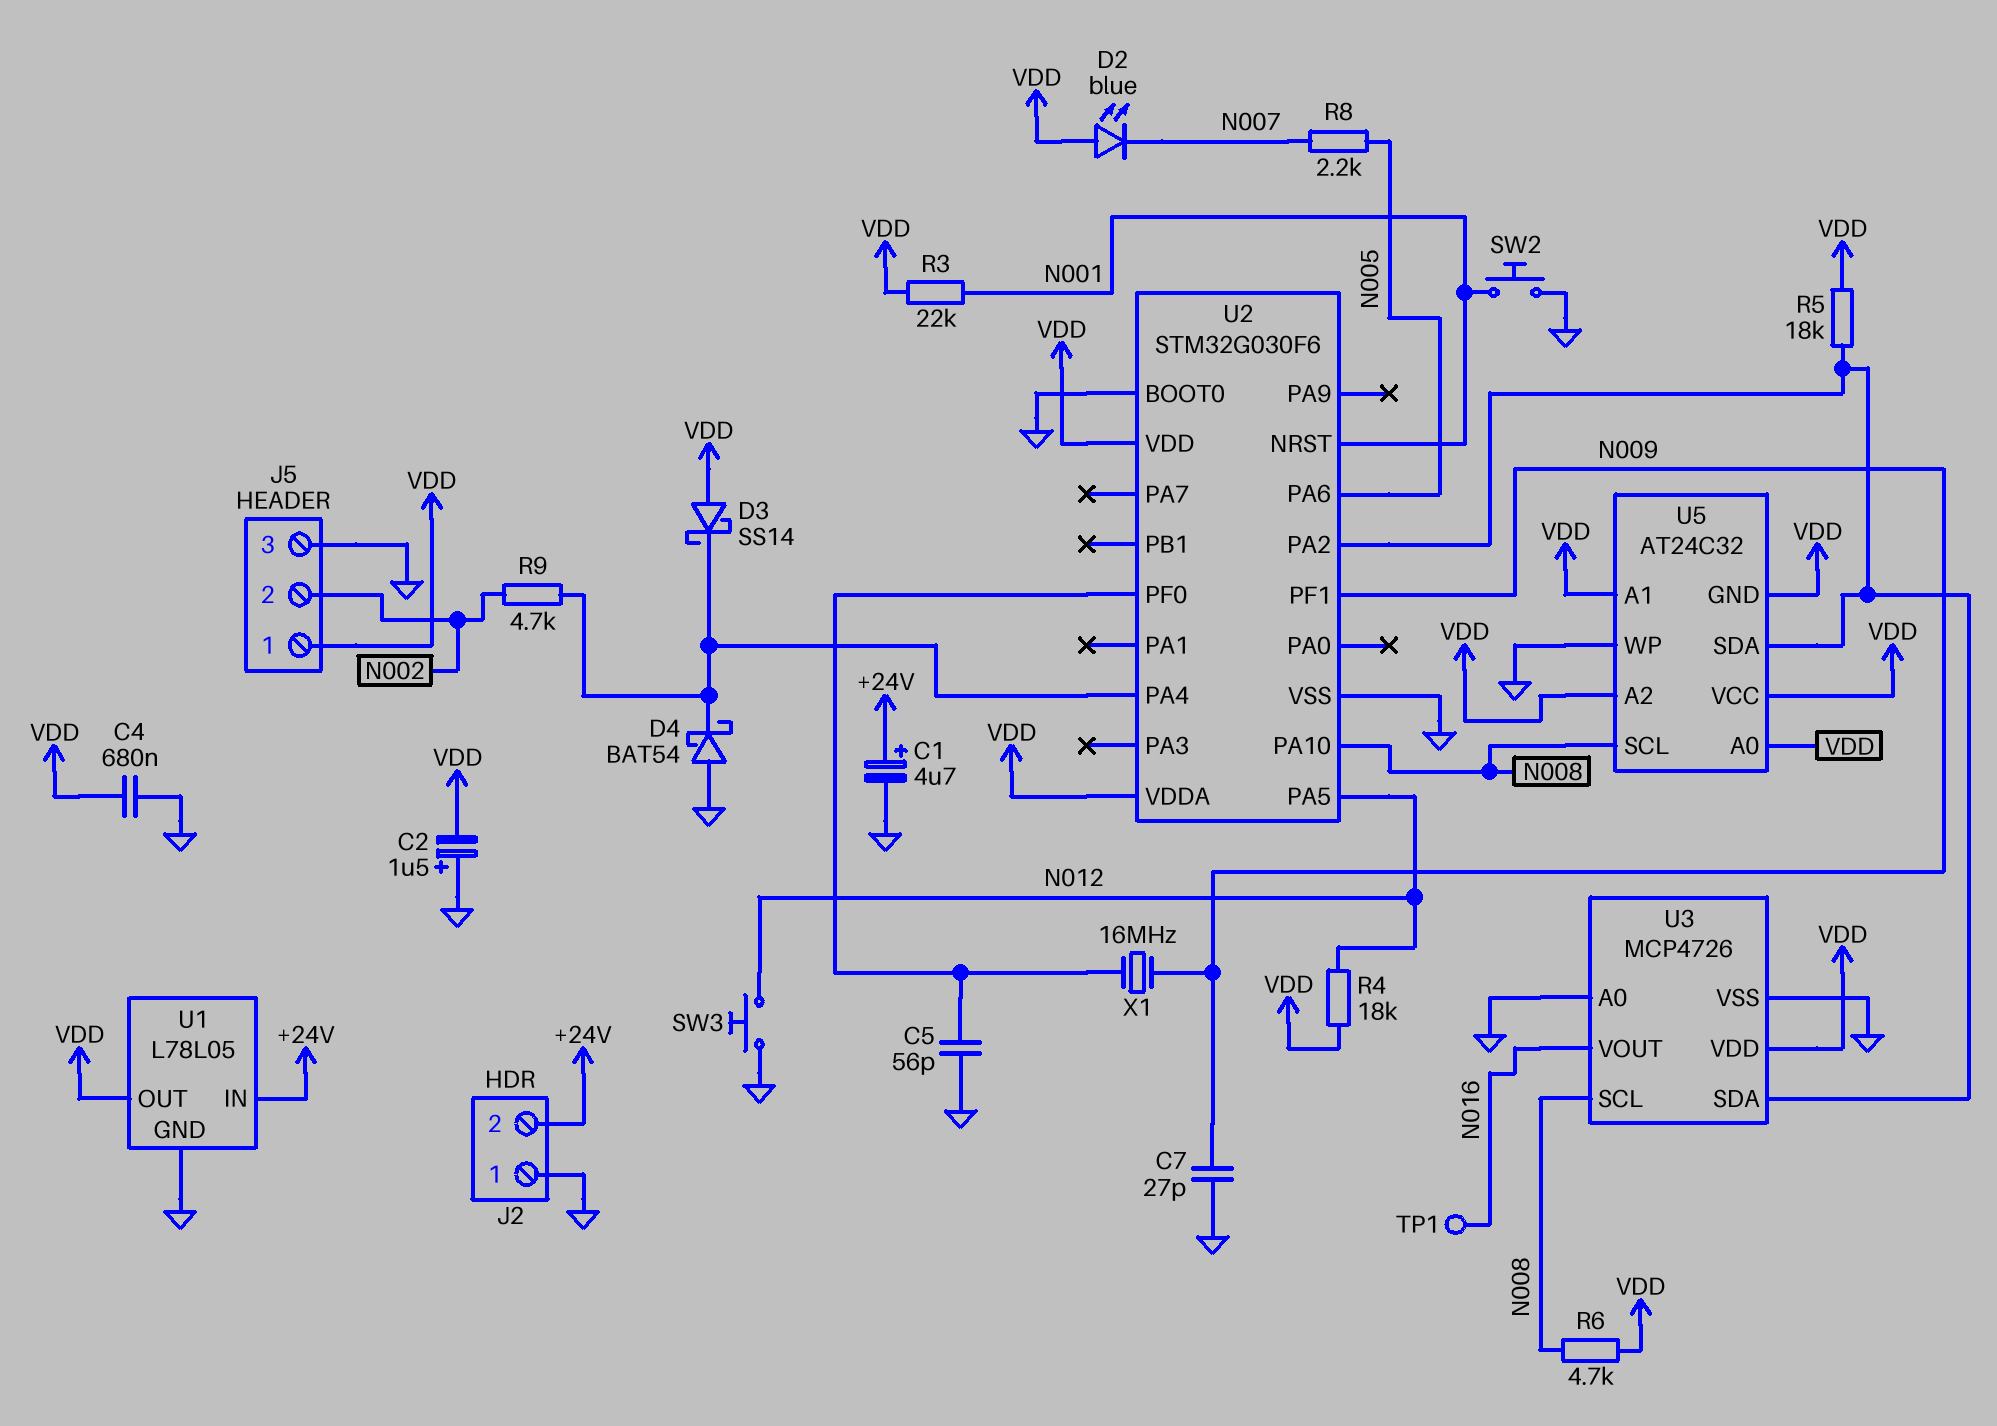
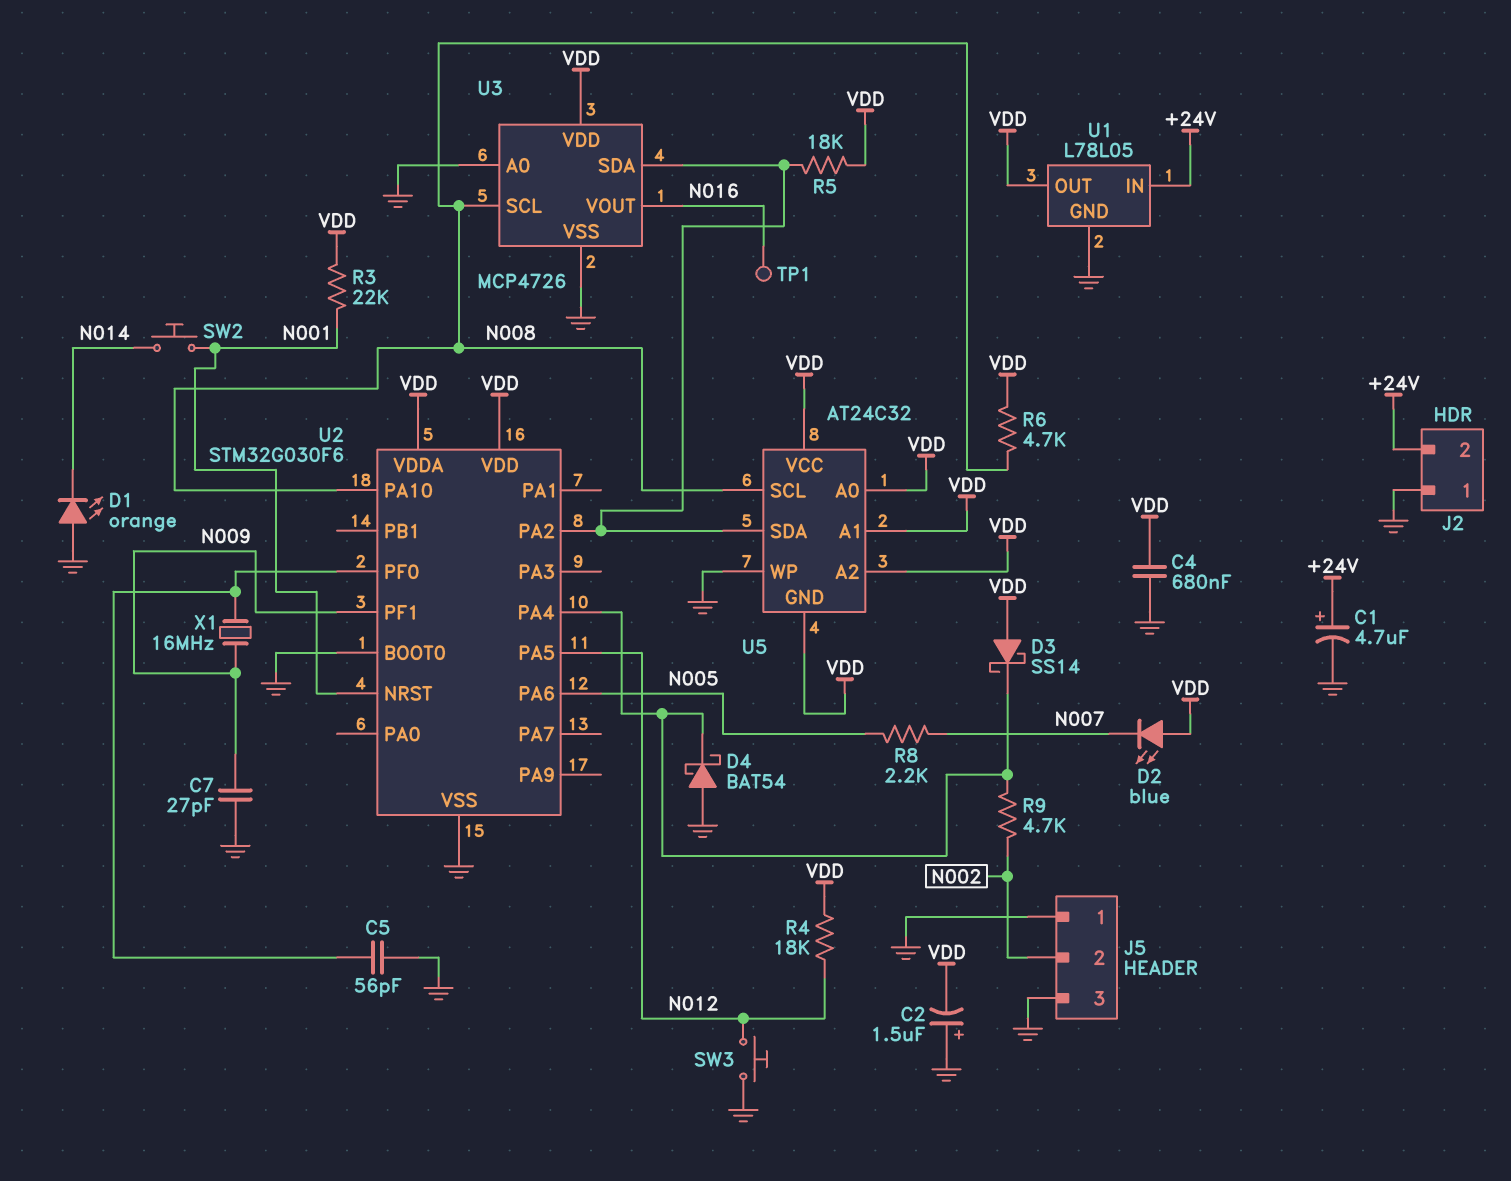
D1: none -> LED orange (A GND, K N014)
J5 pin 1: VDD -> GND
SW2: button (GND, N001) -> button (N001, N014)

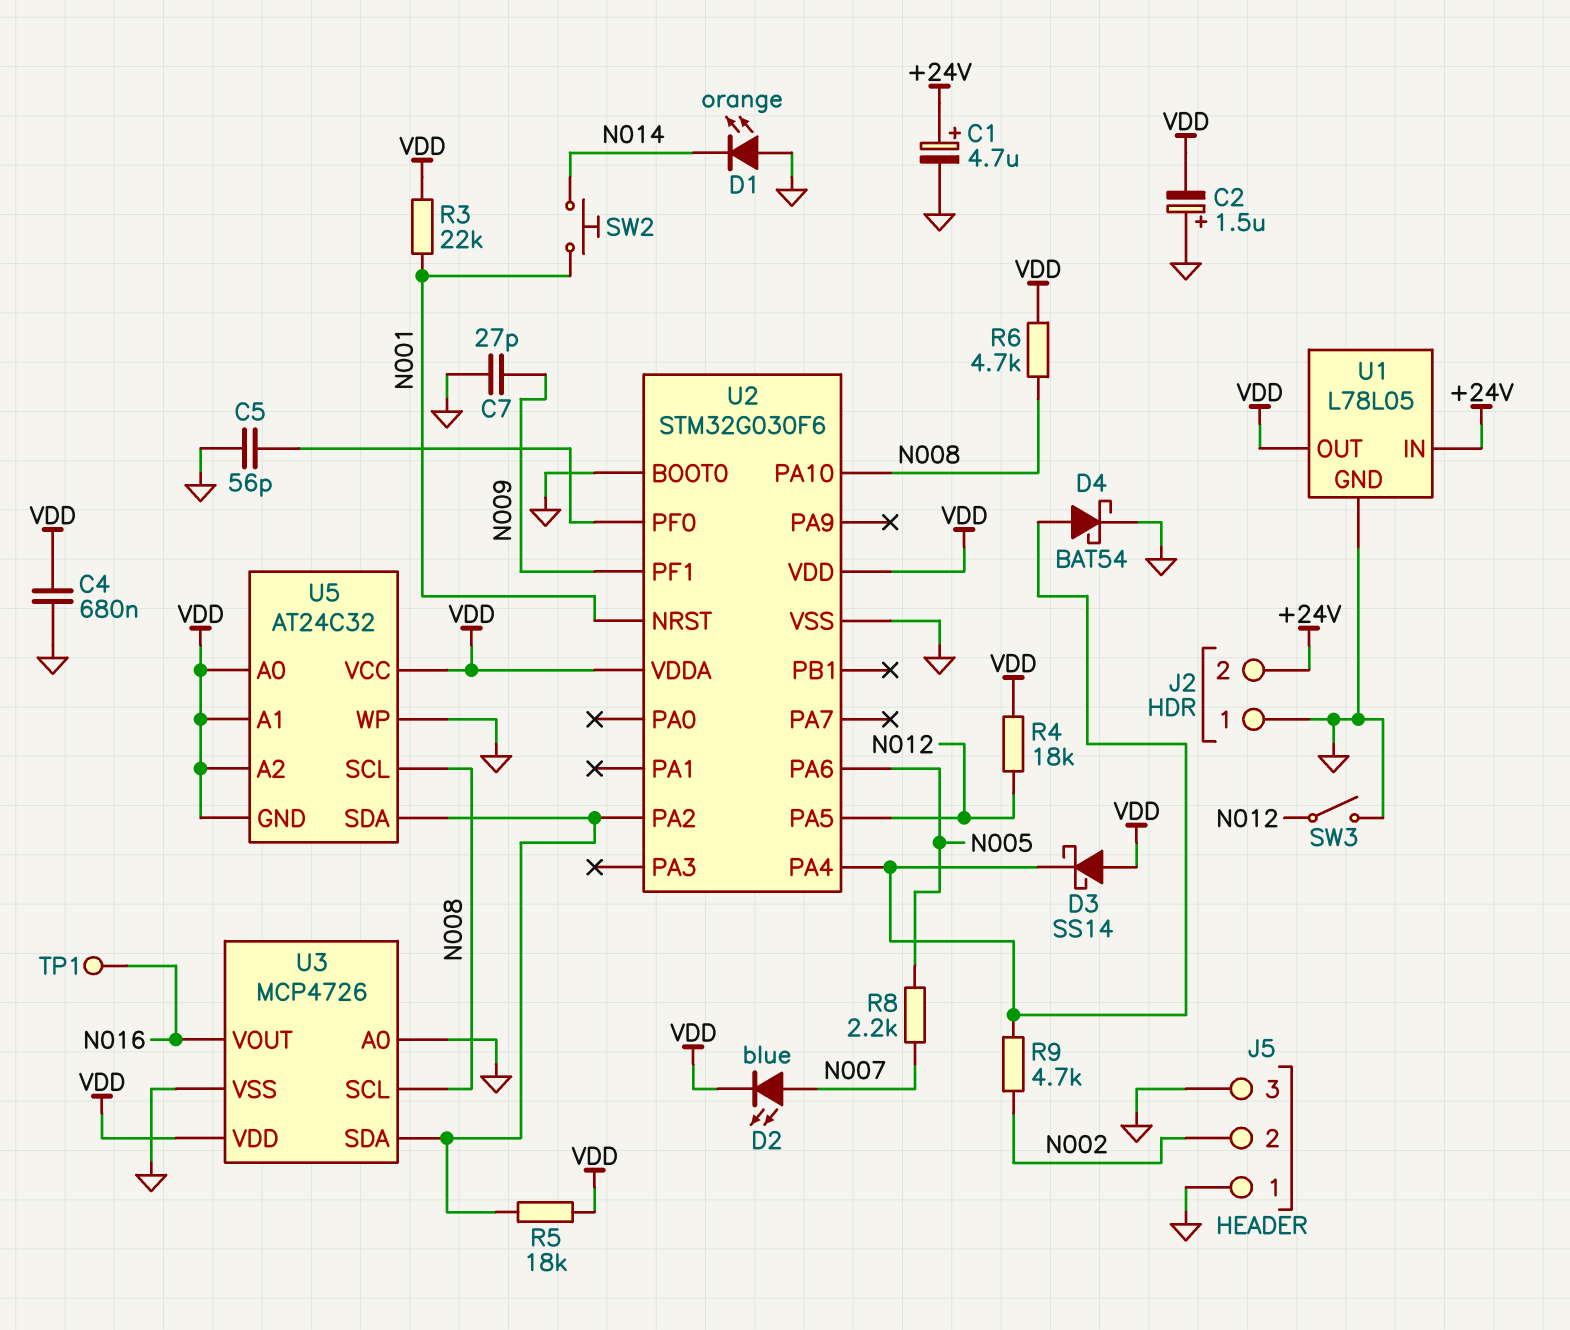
D2: LED blue (A VDD, K N007) -> LED blue (A N007, K VDD)
D4: schottky BAT54 (A GND, K U2/PA4) -> schottky BAT54 (A U2/PA4, K GND)
SW3: button (GND, N012) -> switch (GND, N012)
X1: 16MHz (N009, U2/PF0) -> none

